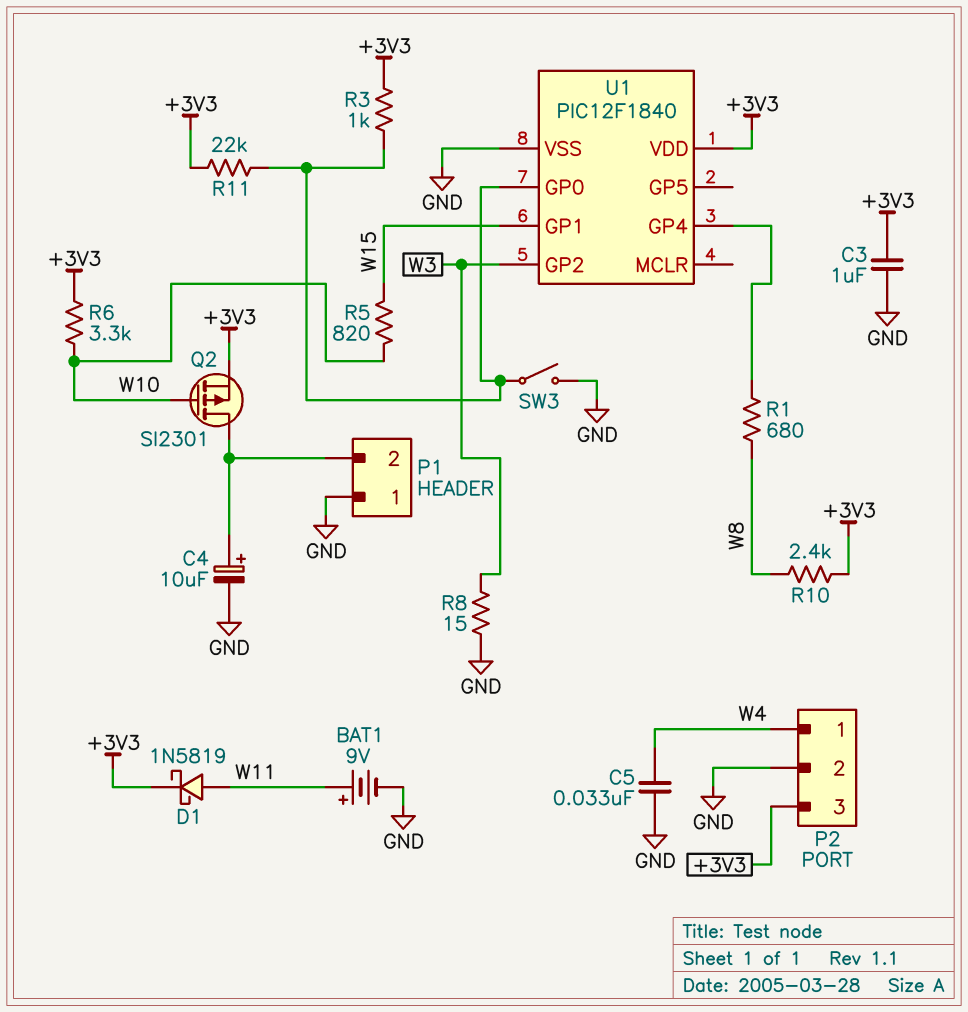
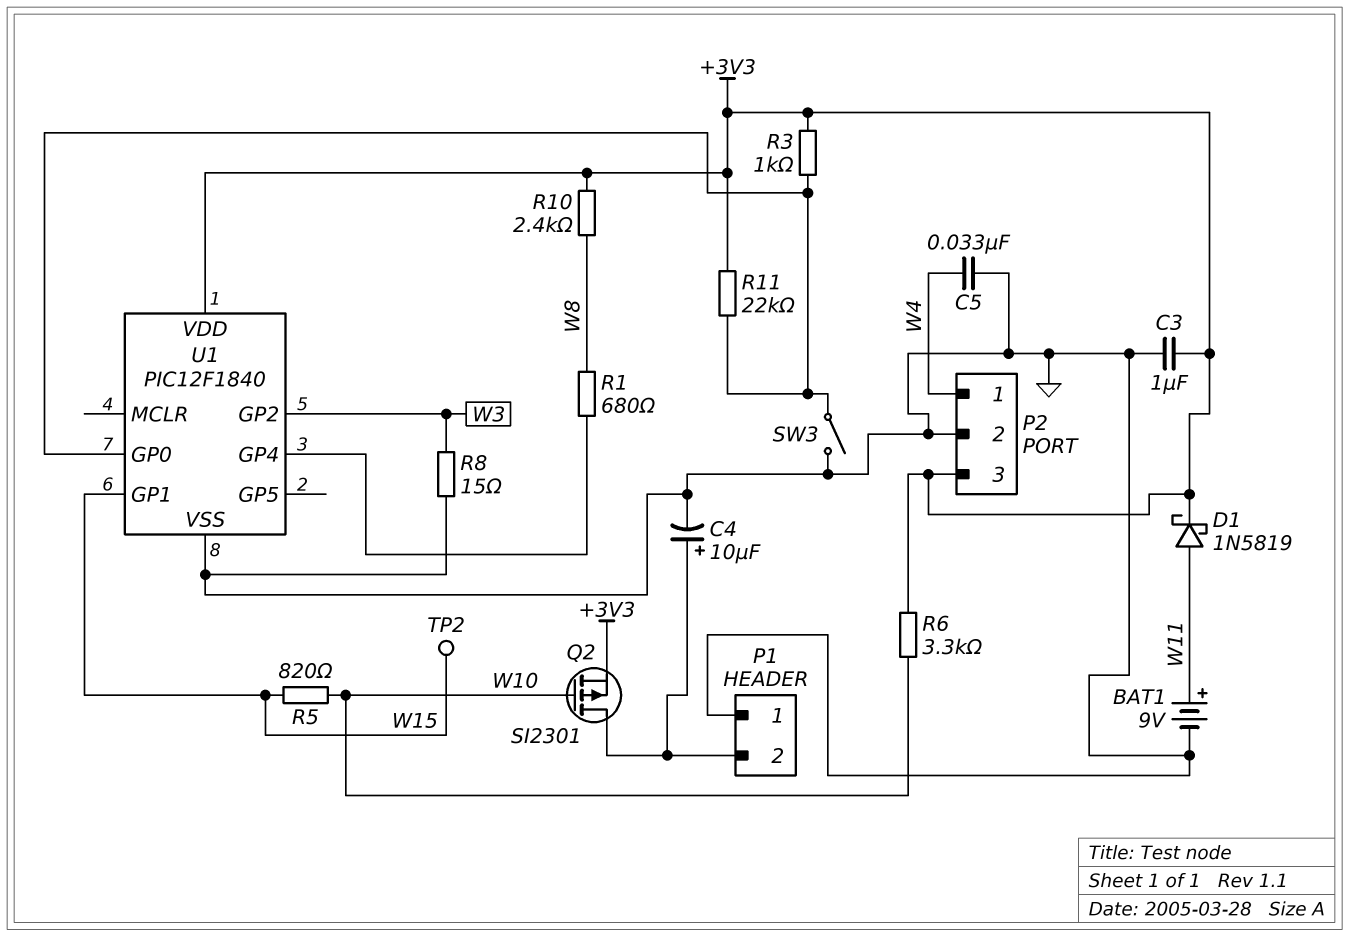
TP2: none -> test point (W15)

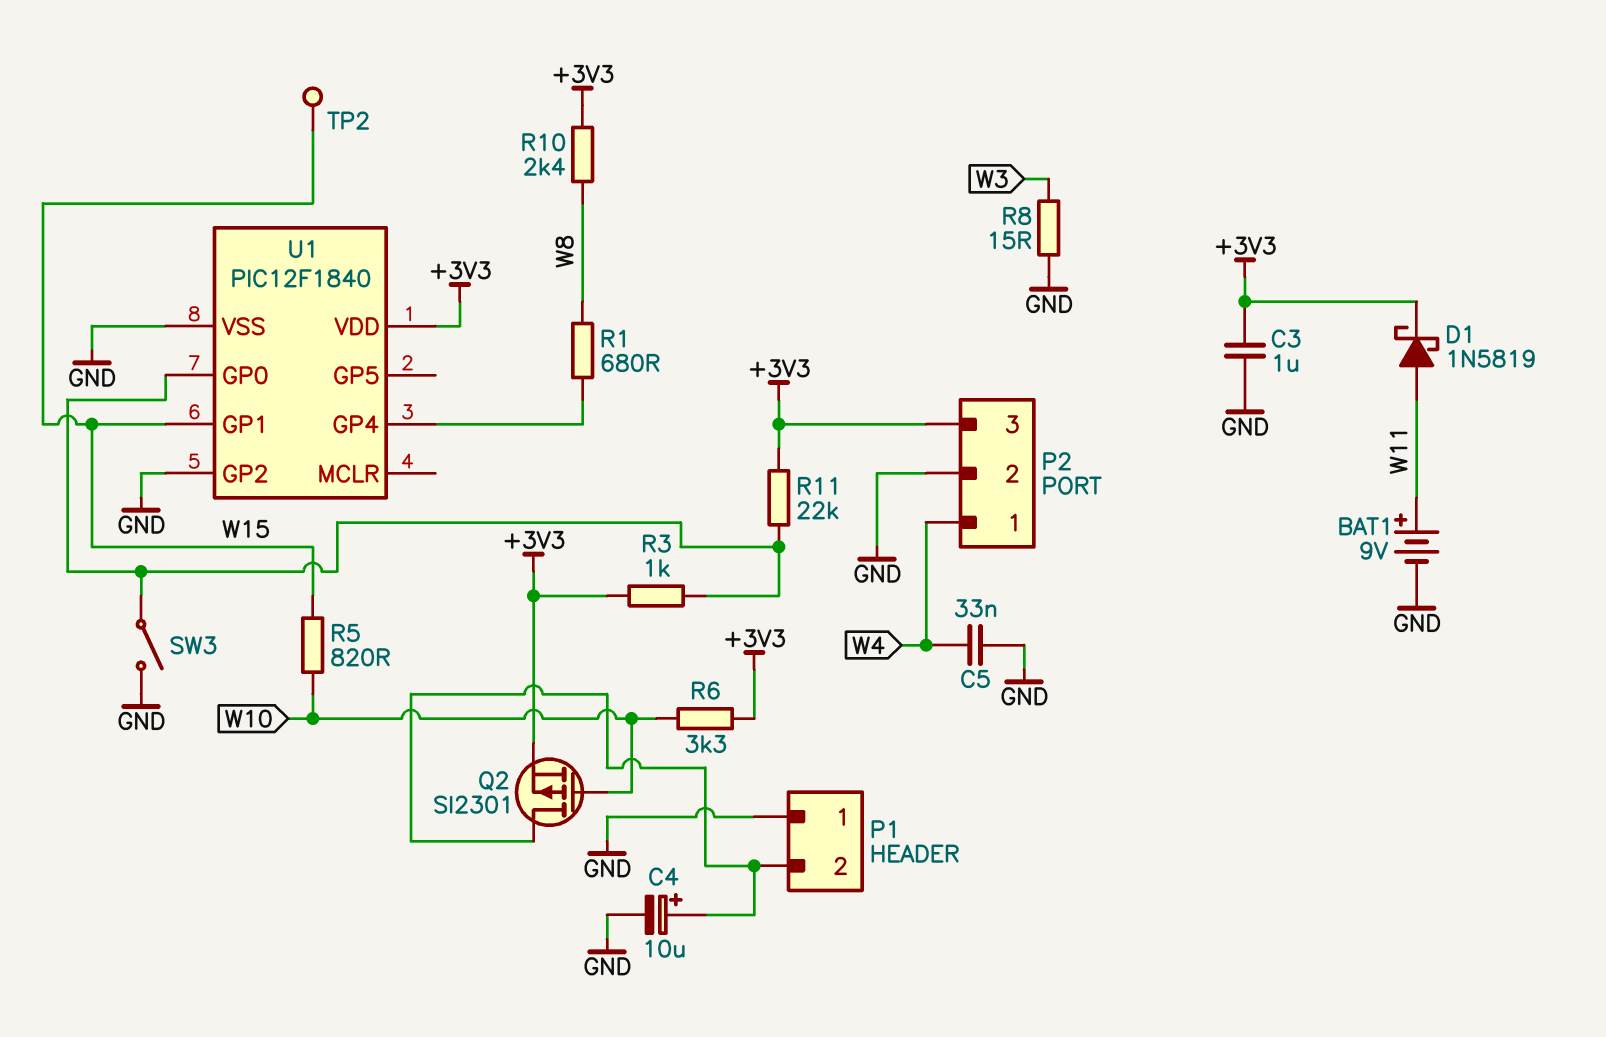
U1 pin GP2: W3 -> GND

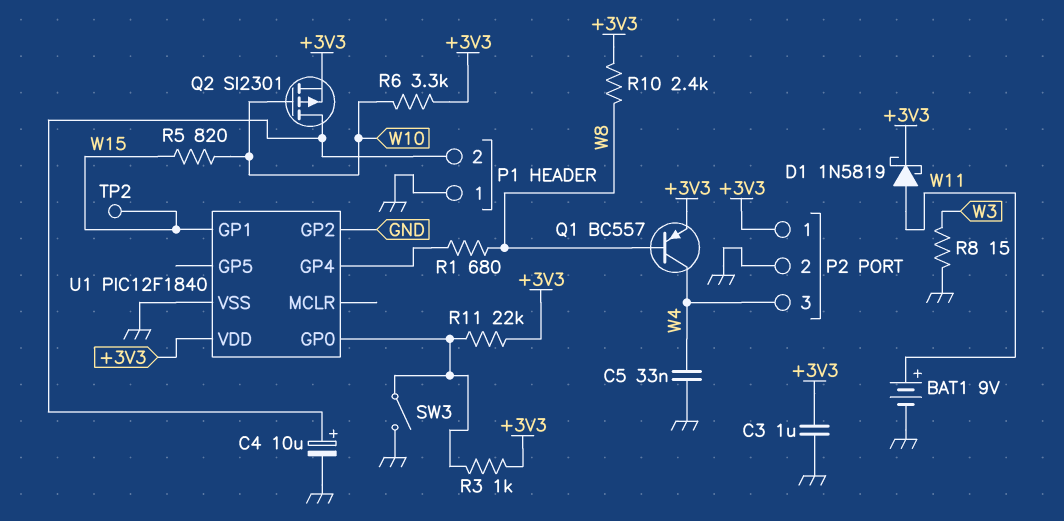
P2 pin 1: W4 -> +3V3
P2 pin 3: +3V3 -> W4
Q1: none -> PNP BC557 (B W8, C W4, E +3V3)

